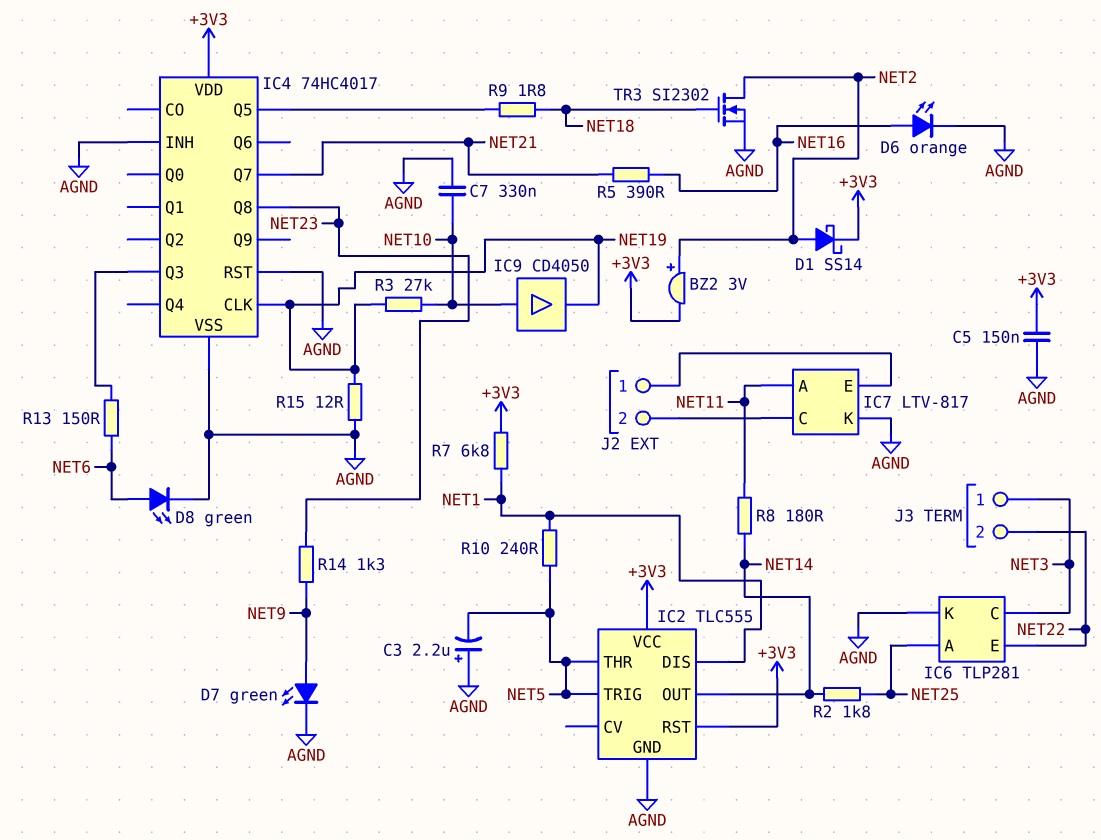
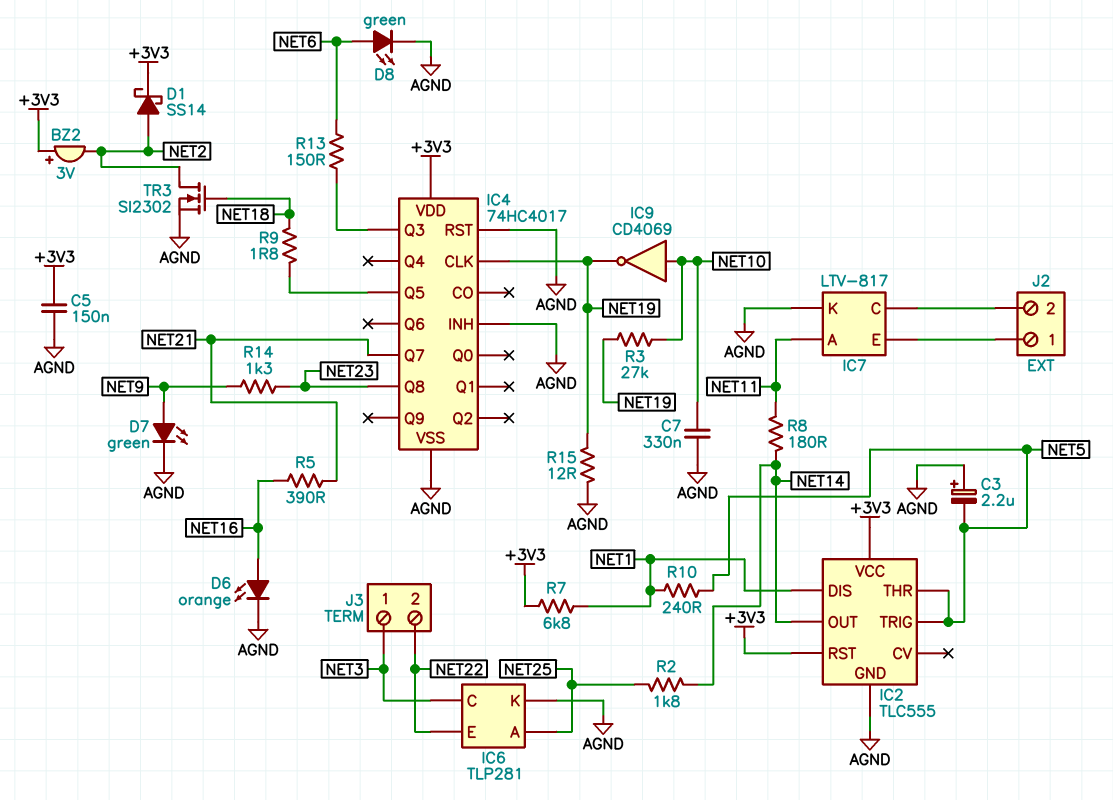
BZ2: buzzer 3V (plus NET2, minus +3V3) -> buzzer 3V (plus +3V3, minus NET2)
IC9: buffer CD4050 (in NET10, out NET19) -> NOT CD4069 (in NET10, out NET19)

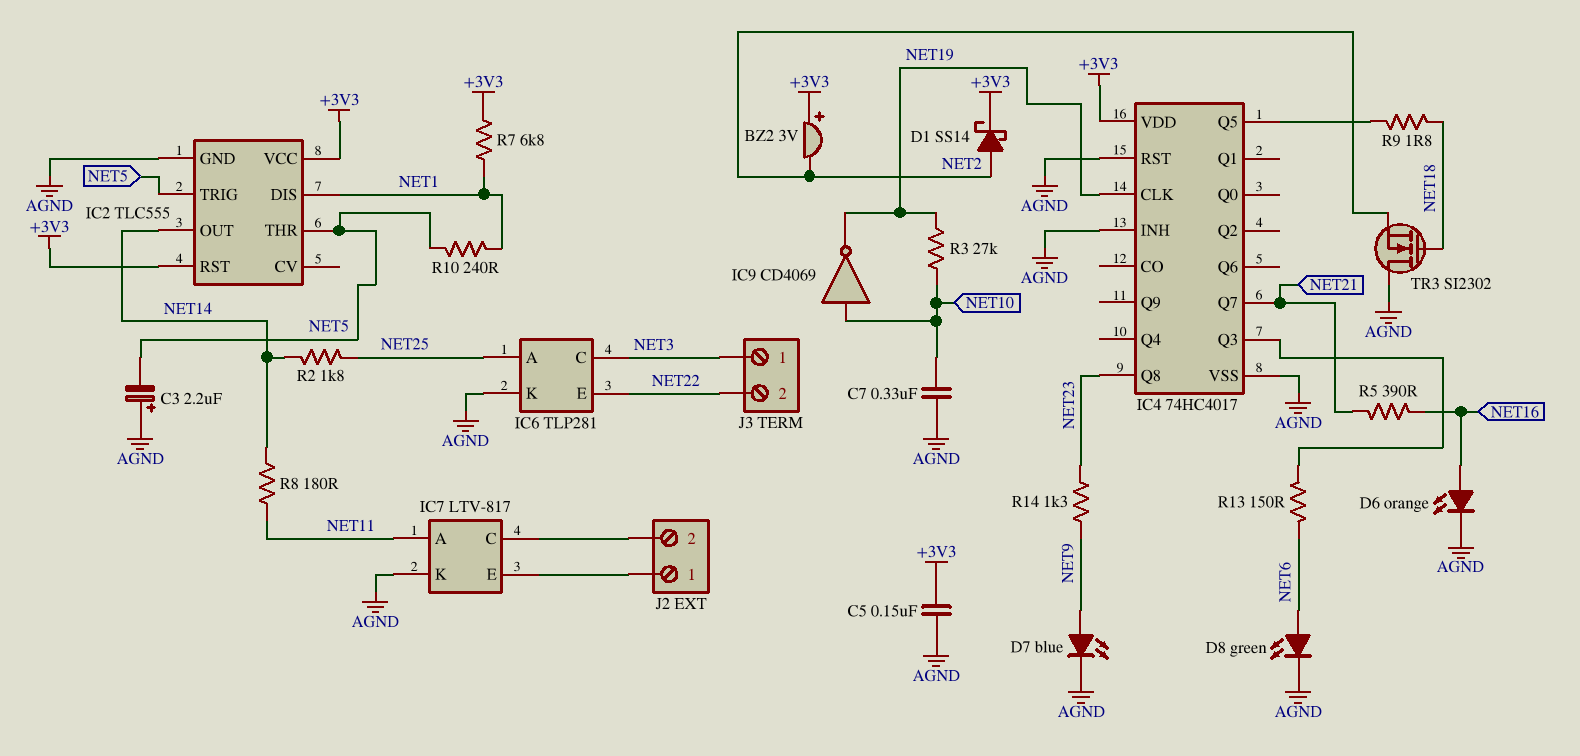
D7: LED green (A NET9, K AGND) -> LED blue (A NET9, K AGND)
R15: 12 (AGND, NET19) -> none
TR3: NMOS SI2302 (G NET18, D NET2, S AGND) -> NMOS SI2302 (G NET18, D AGND, S NET2)

